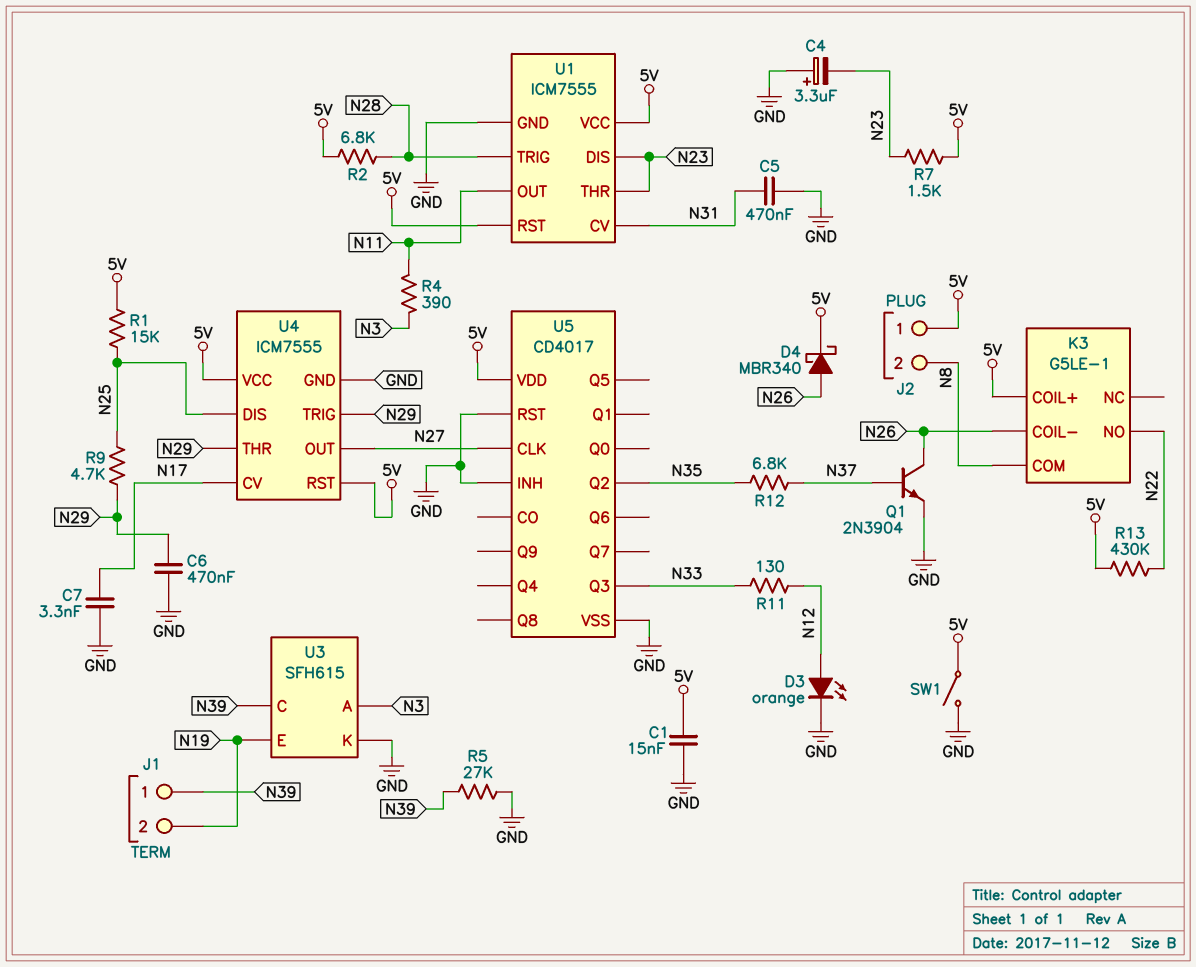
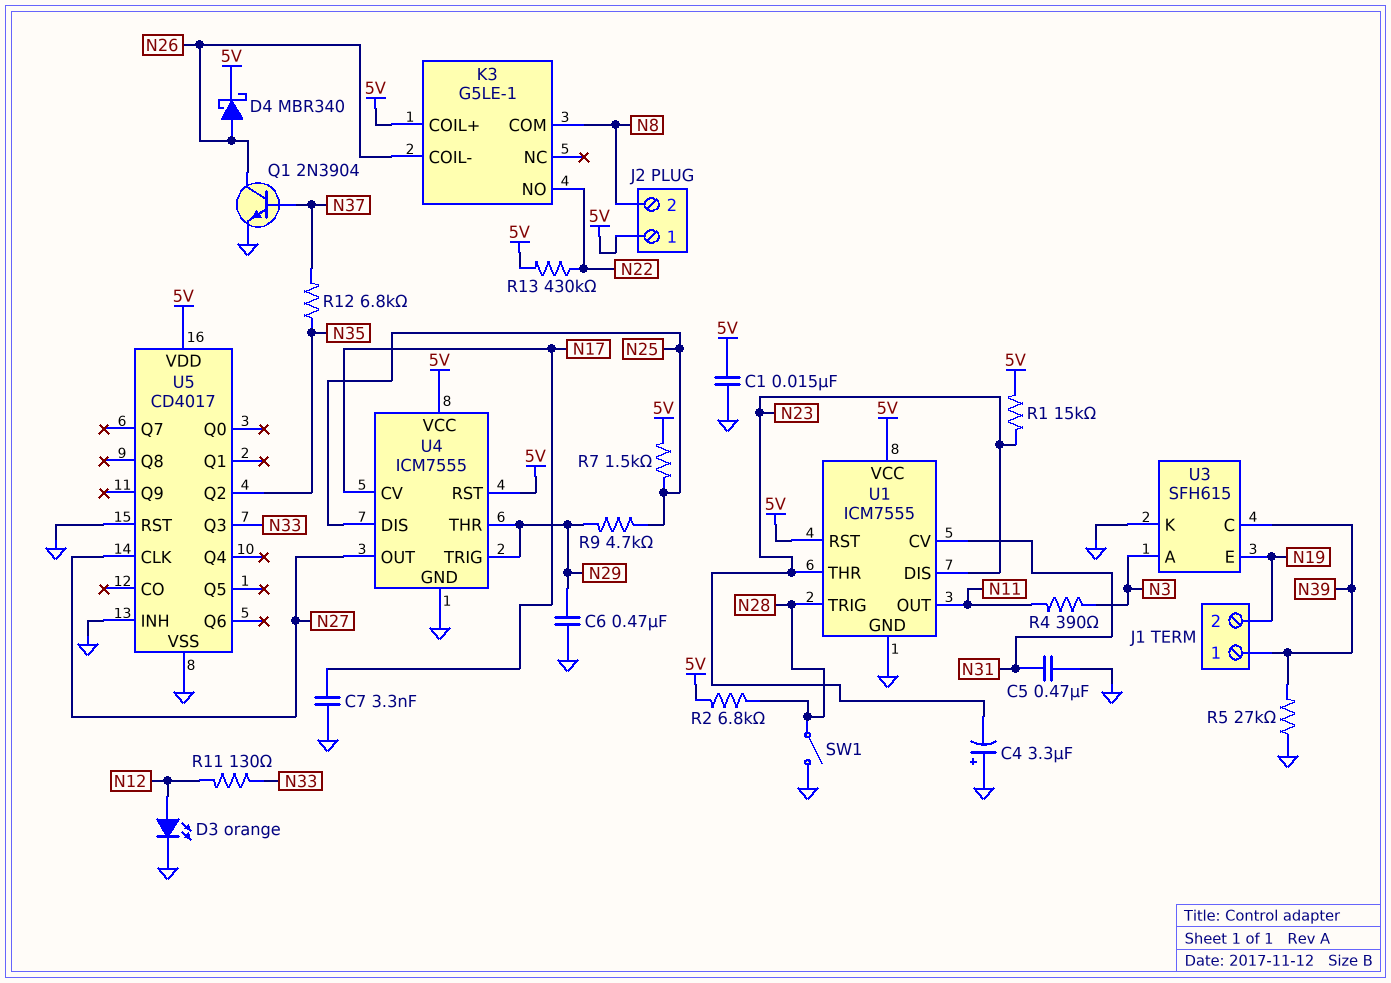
R1: 15k (5V, N25) -> 15k (5V, N23)
R7: 1.5k (5V, N23) -> 1.5k (5V, N25)
SW1: switch (5V, GND) -> switch (GND, N28)

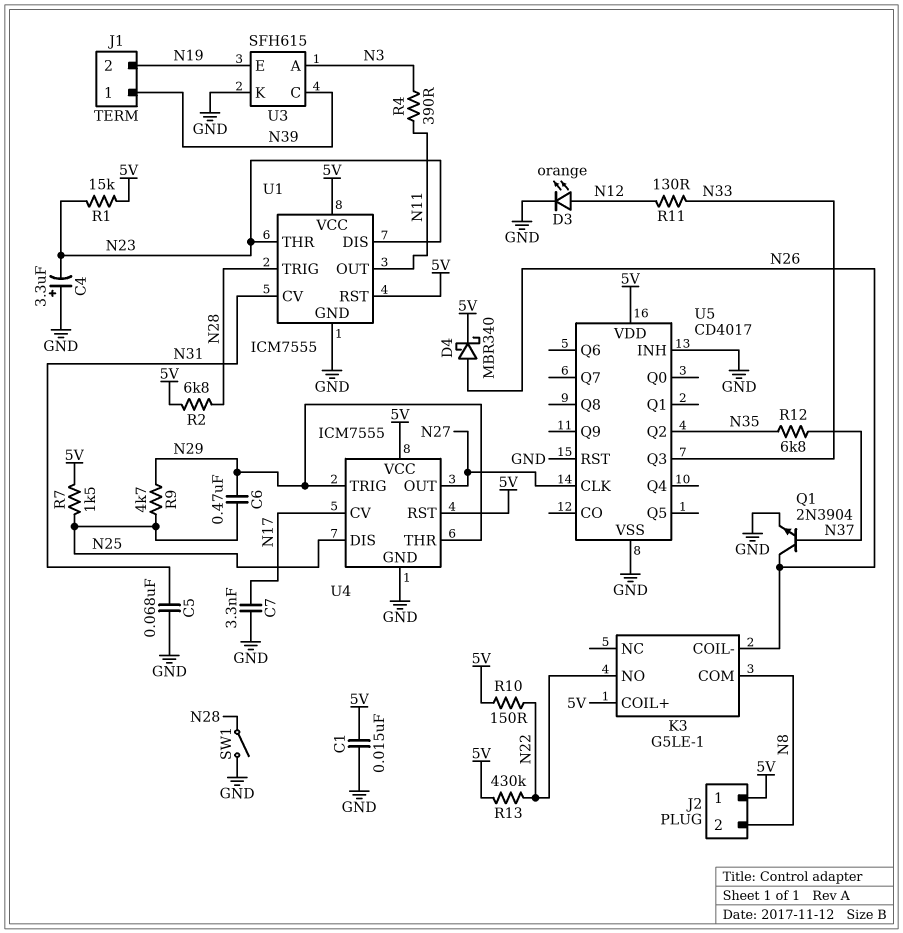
C5: 470nF (GND, N31) -> 68nF (GND, N31)
C6: 470nF (GND, N29) -> 470nF (N25, N29)
R5: 27k (GND, N39) -> none
R10: none -> 150 (5V, N22)

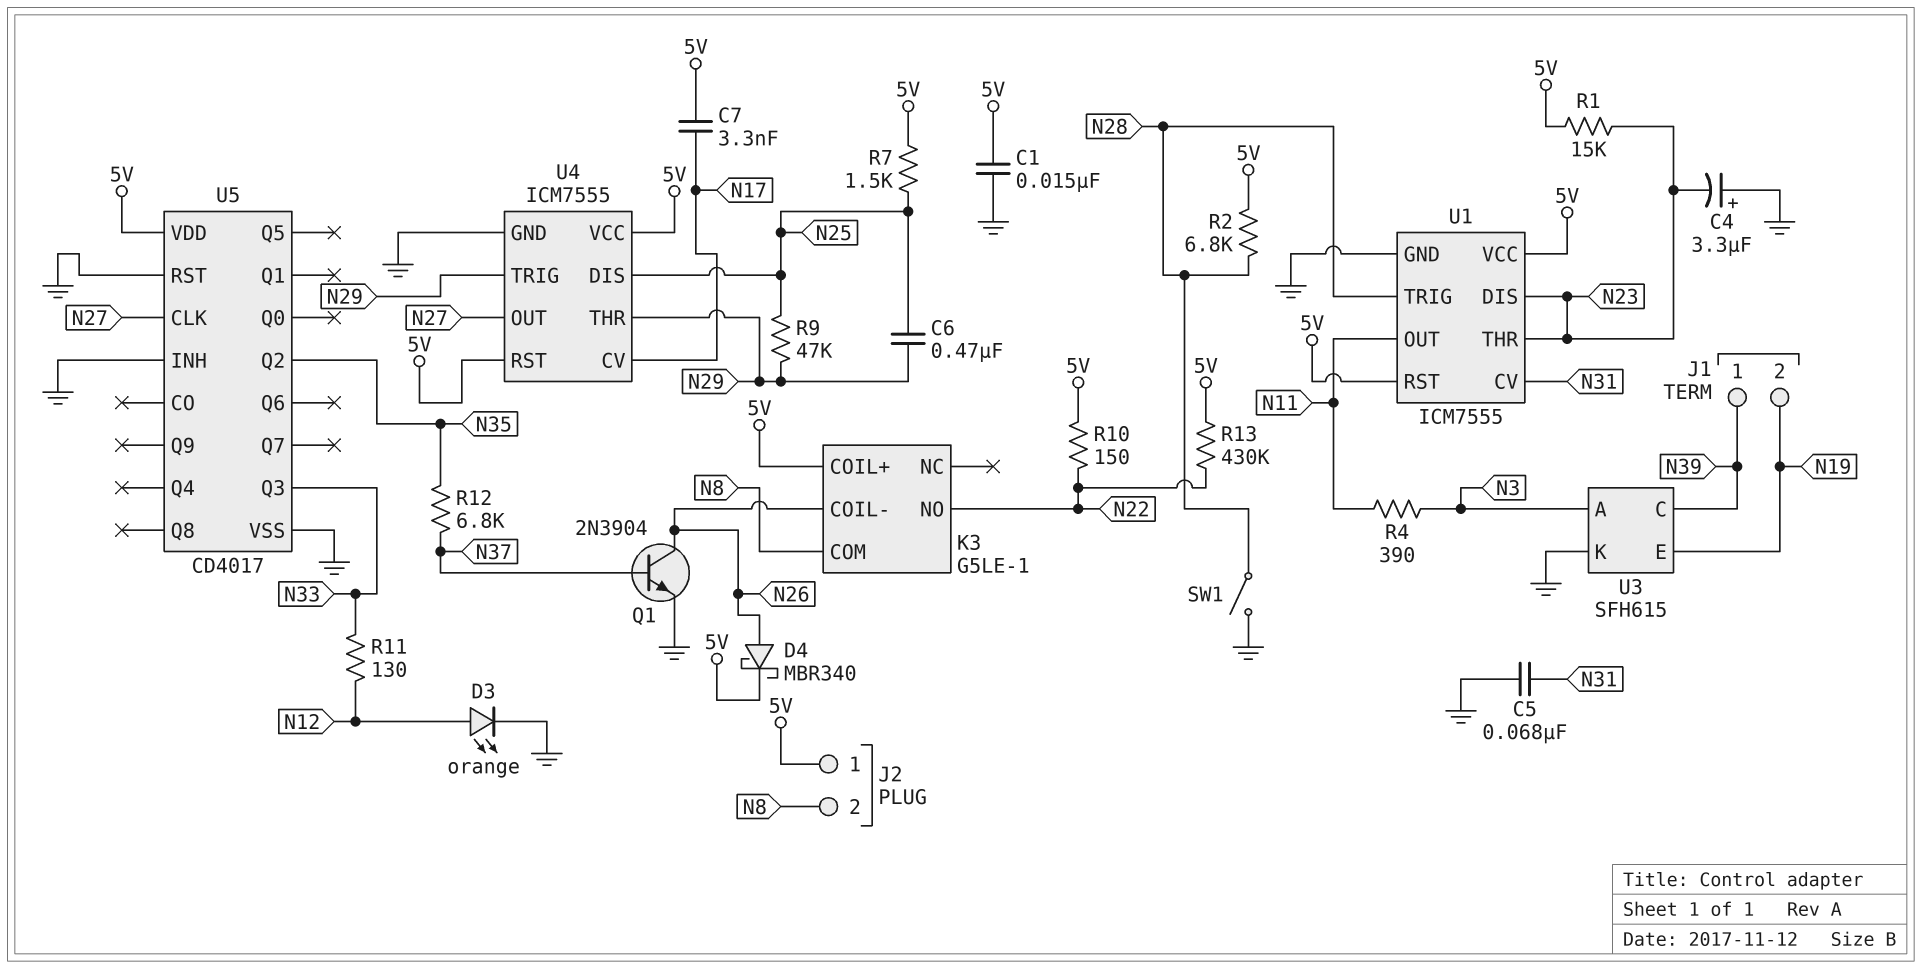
C7: 3.3nF (GND, N17) -> 3.3nF (5V, N17)
R9: 4.7k (N25, N29) -> 47k (N25, N29)

